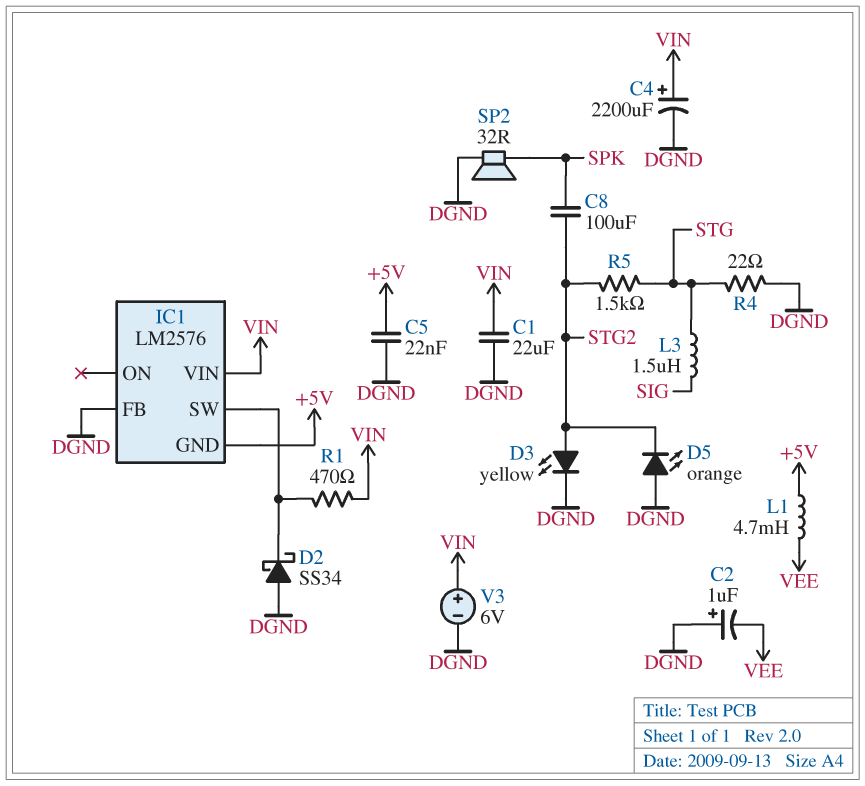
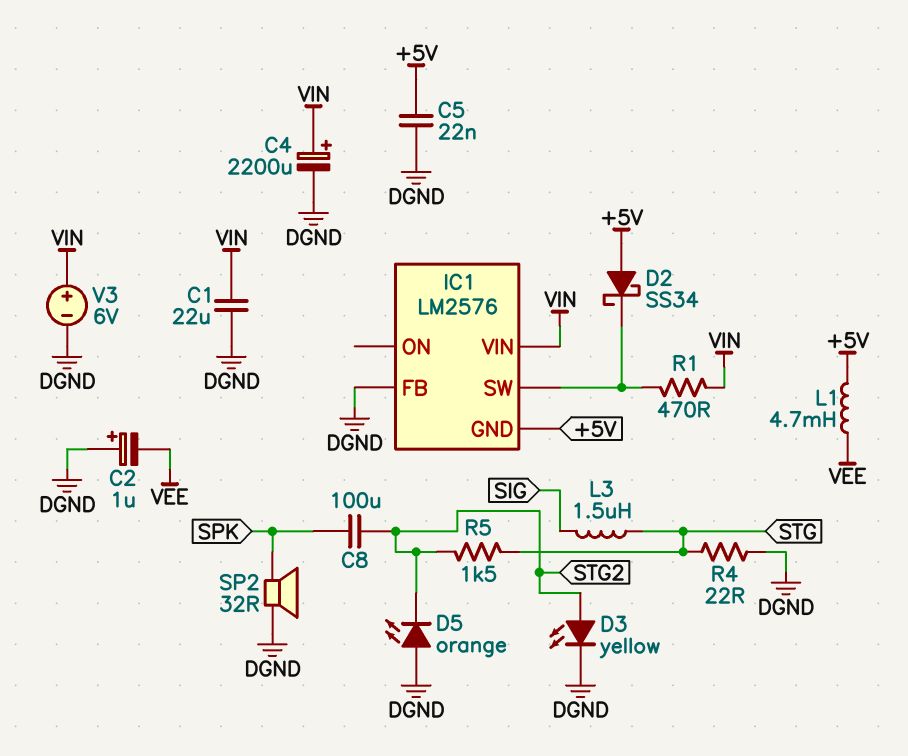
D2: schottky SS34 (A DGND, K IC1/SW) -> schottky SS34 (A +5V, K IC1/SW)

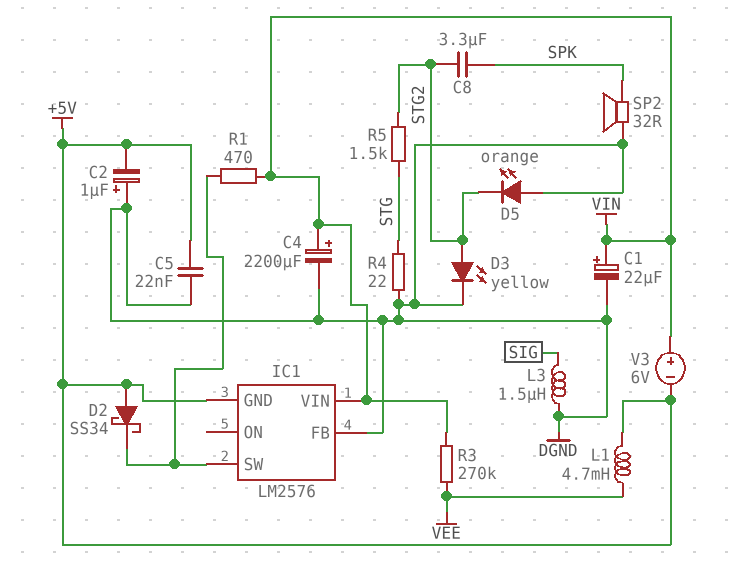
C1: 22uF (DGND, VIN) -> 22uF (plus VIN, minus DGND)
C2: 1uF (plus DGND, minus VEE) -> 1uF (plus DGND, minus +5V)
C8: 100uF (SPK, STG2) -> 3.3uF (SPK, STG2)
L3: 1.5uH (SIG, STG) -> 1.5uH (DGND, SIG)
R3: none -> 270k (VEE, VIN)
V3: 6V (plus VIN, minus DGND) -> 6V (plus VIN, minus +5V)

